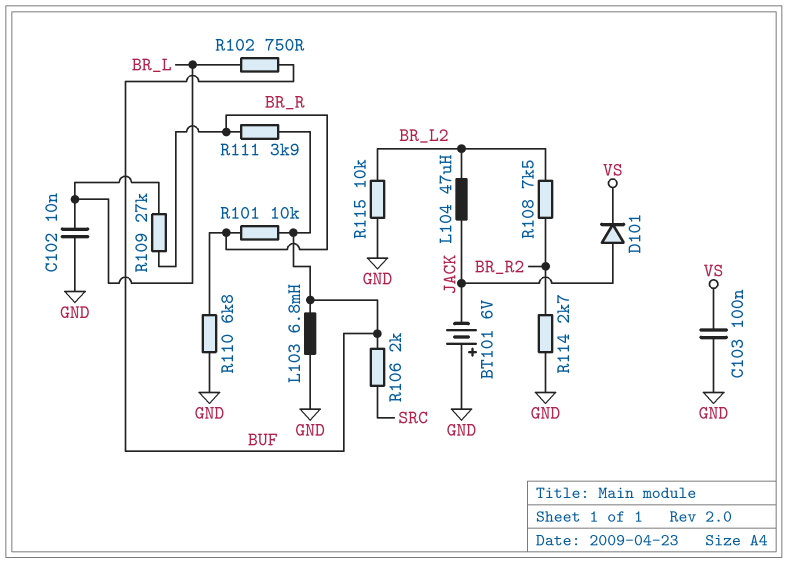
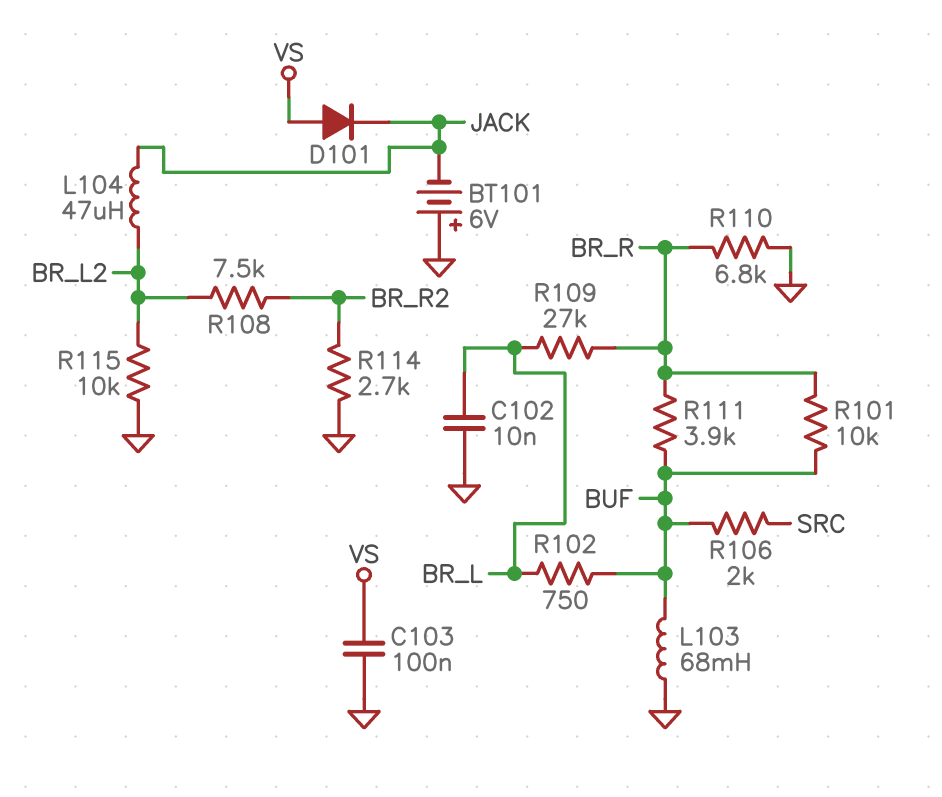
D101: diode (A JACK, K VS) -> diode (A VS, K JACK)
L103: 6.8mH (BUF, GND) -> 68mH (BUF, GND)

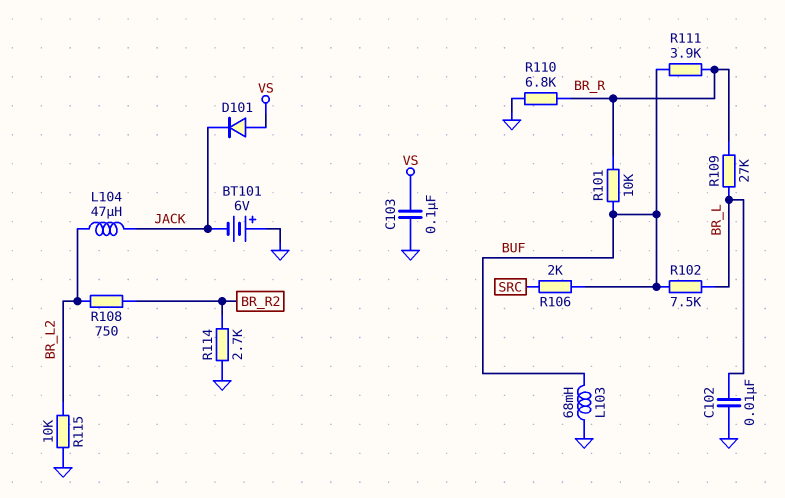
R102: 750 (BR_L, BUF) -> 7.5k (BR_L, BUF)
R108: 7.5k (BR_L2, BR_R2) -> 750 (BR_L2, BR_R2)

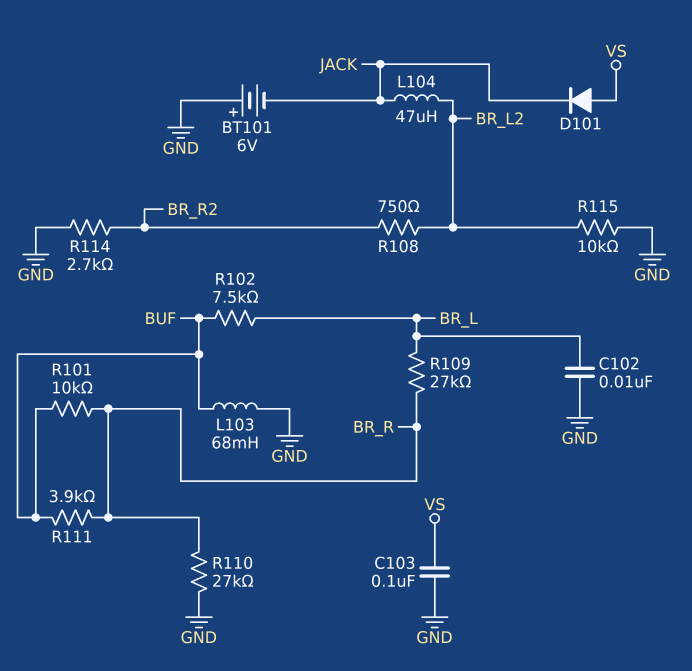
R106: 2k (BUF, SRC) -> none
R110: 6.8k (BR_R, GND) -> 27k (BR_R, GND)

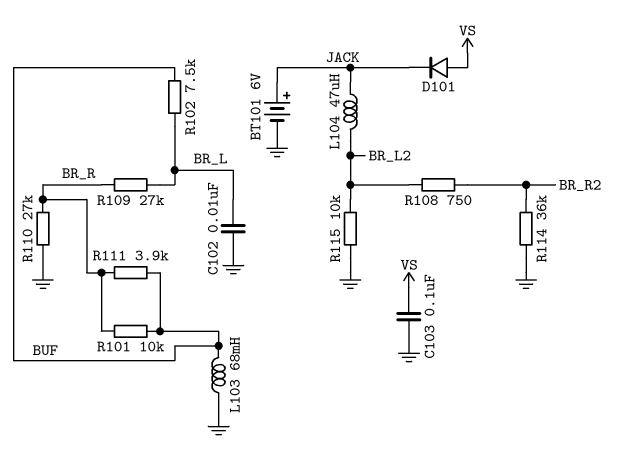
BT101: 6V (plus GND, minus JACK) -> 6V (plus JACK, minus GND)
R114: 2.7k (BR_R2, GND) -> 36k (BR_R2, GND)

